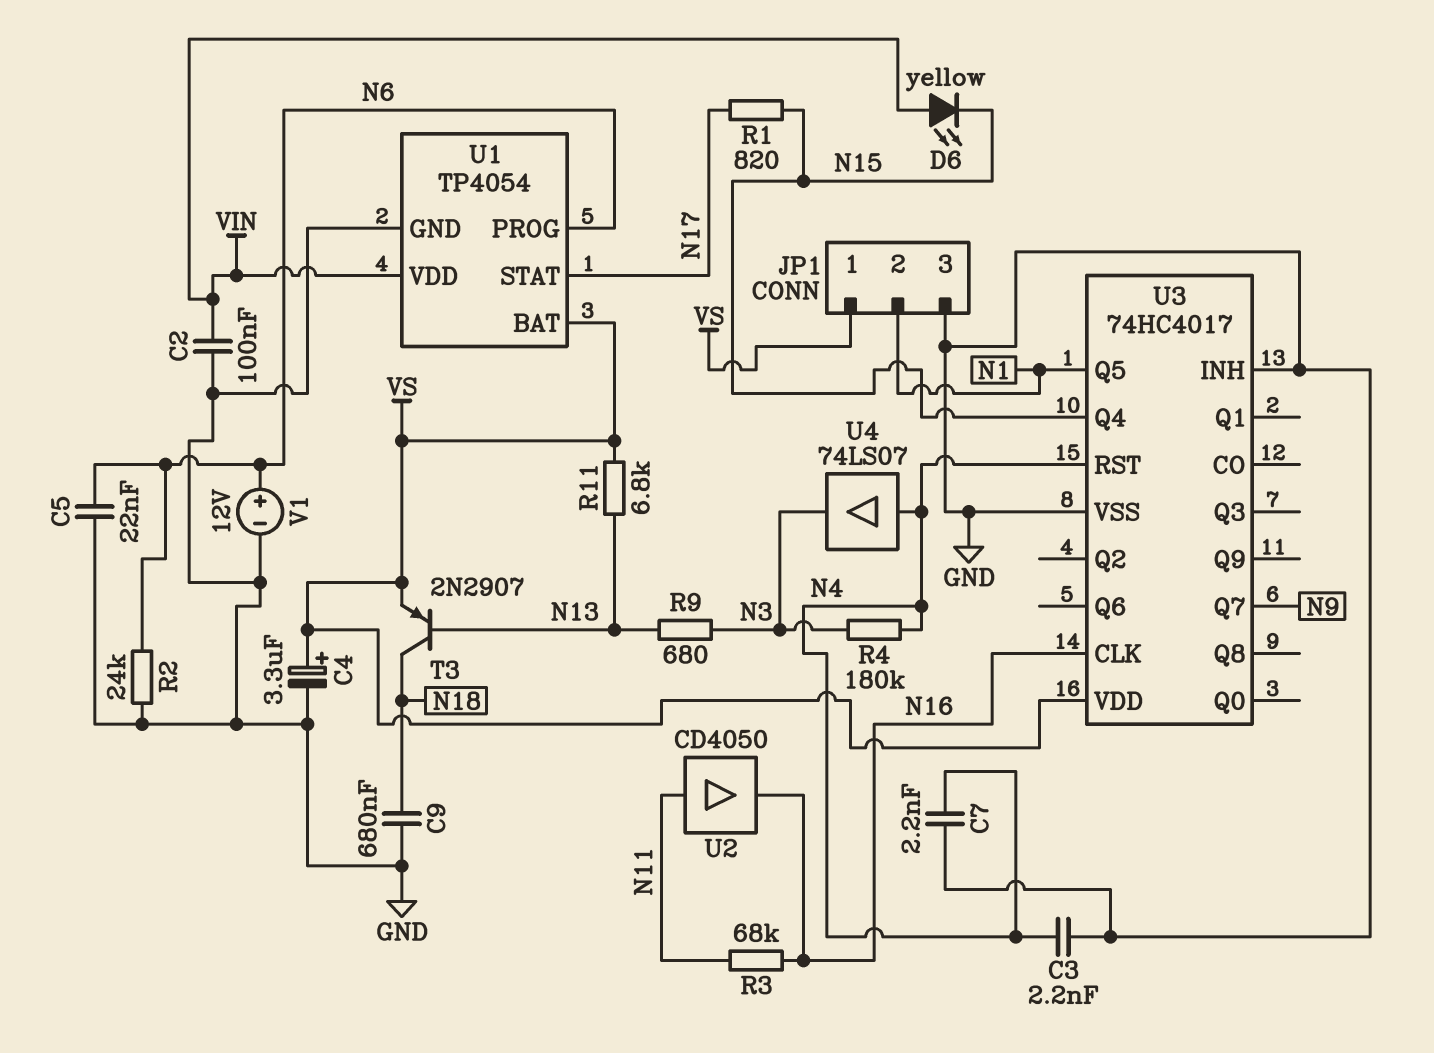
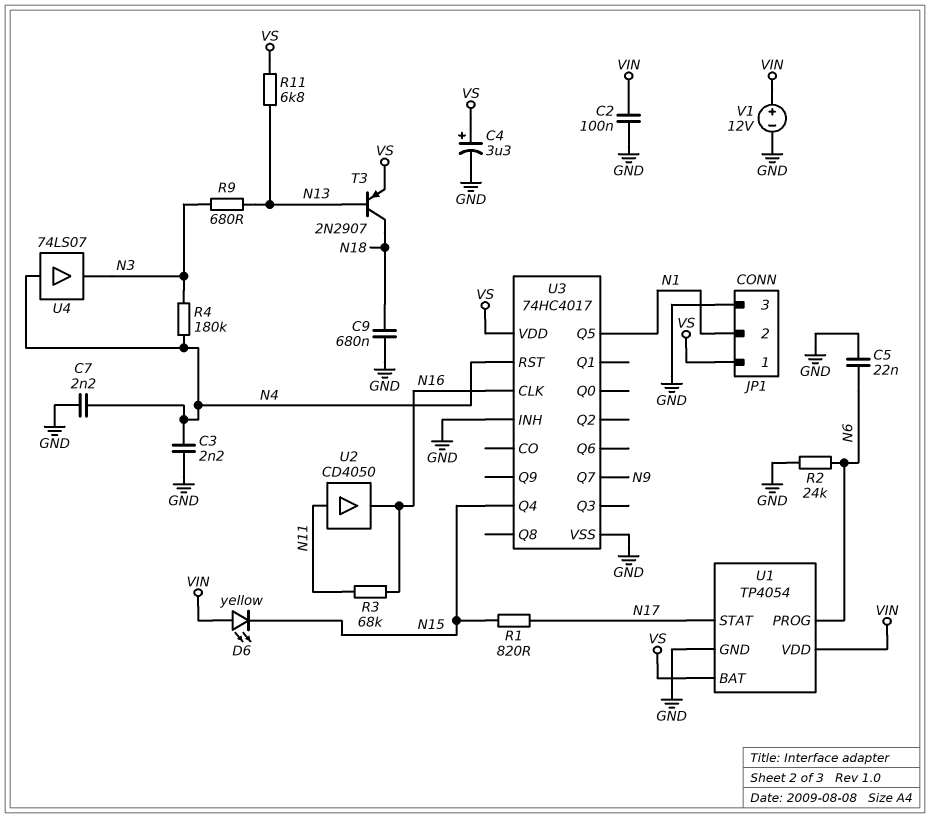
V1: 12V (plus N6, minus GND) -> 12V (plus VIN, minus GND)

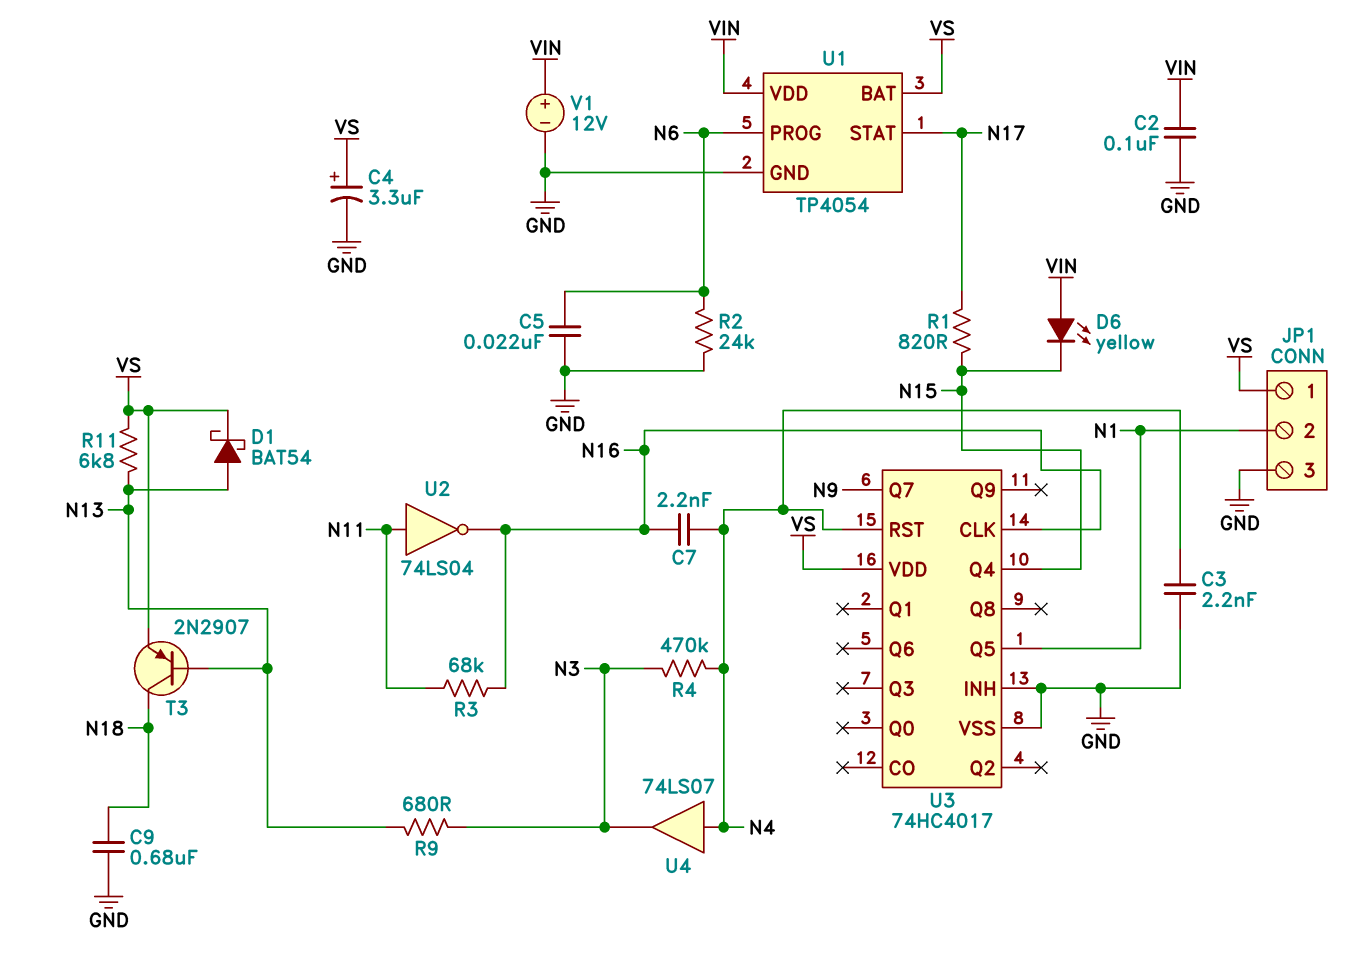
C7: 2.2nF (GND, N4) -> 2.2nF (N4, N16)
D1: none -> schottky BAT54 (A N13, K VS)
R4: 180k (N3, N4) -> 470k (N3, N4)
U2: buffer CD4050 (in N11, out N16) -> NOT 74LS04 (in N11, out N16)

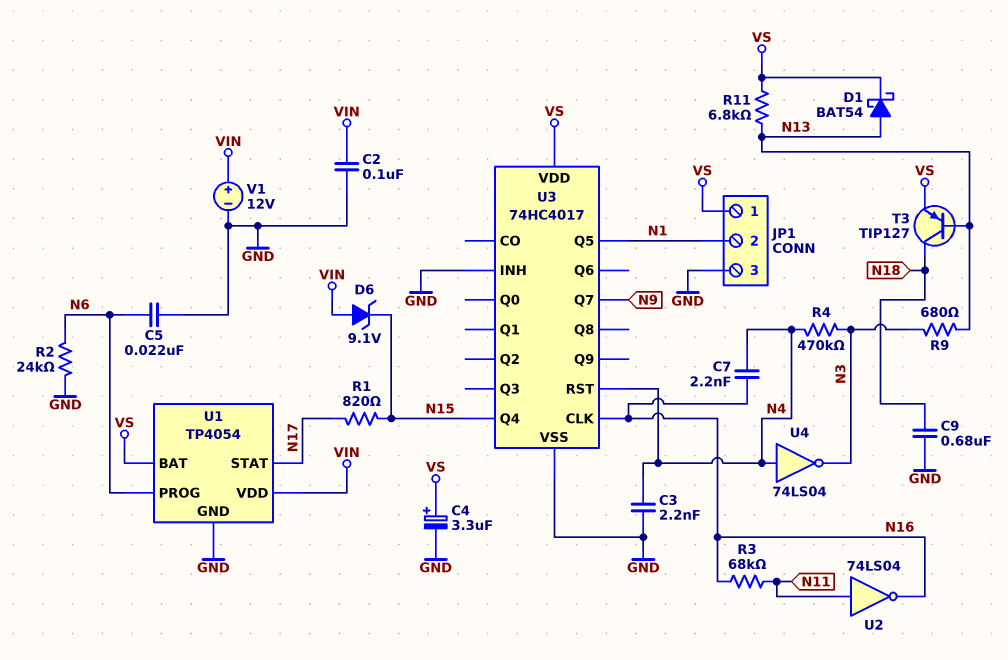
D6: LED yellow (A VIN, K N15) -> zener 9.1V (A VIN, K N15)
T3: PNP 2N2907 (B N13, C N18, E VS) -> PNP TIP127 (B N13, C N18, E VS)
U4: buffer 74LS07 (in N4, out N3) -> NOT 74LS04 (in N4, out N3)

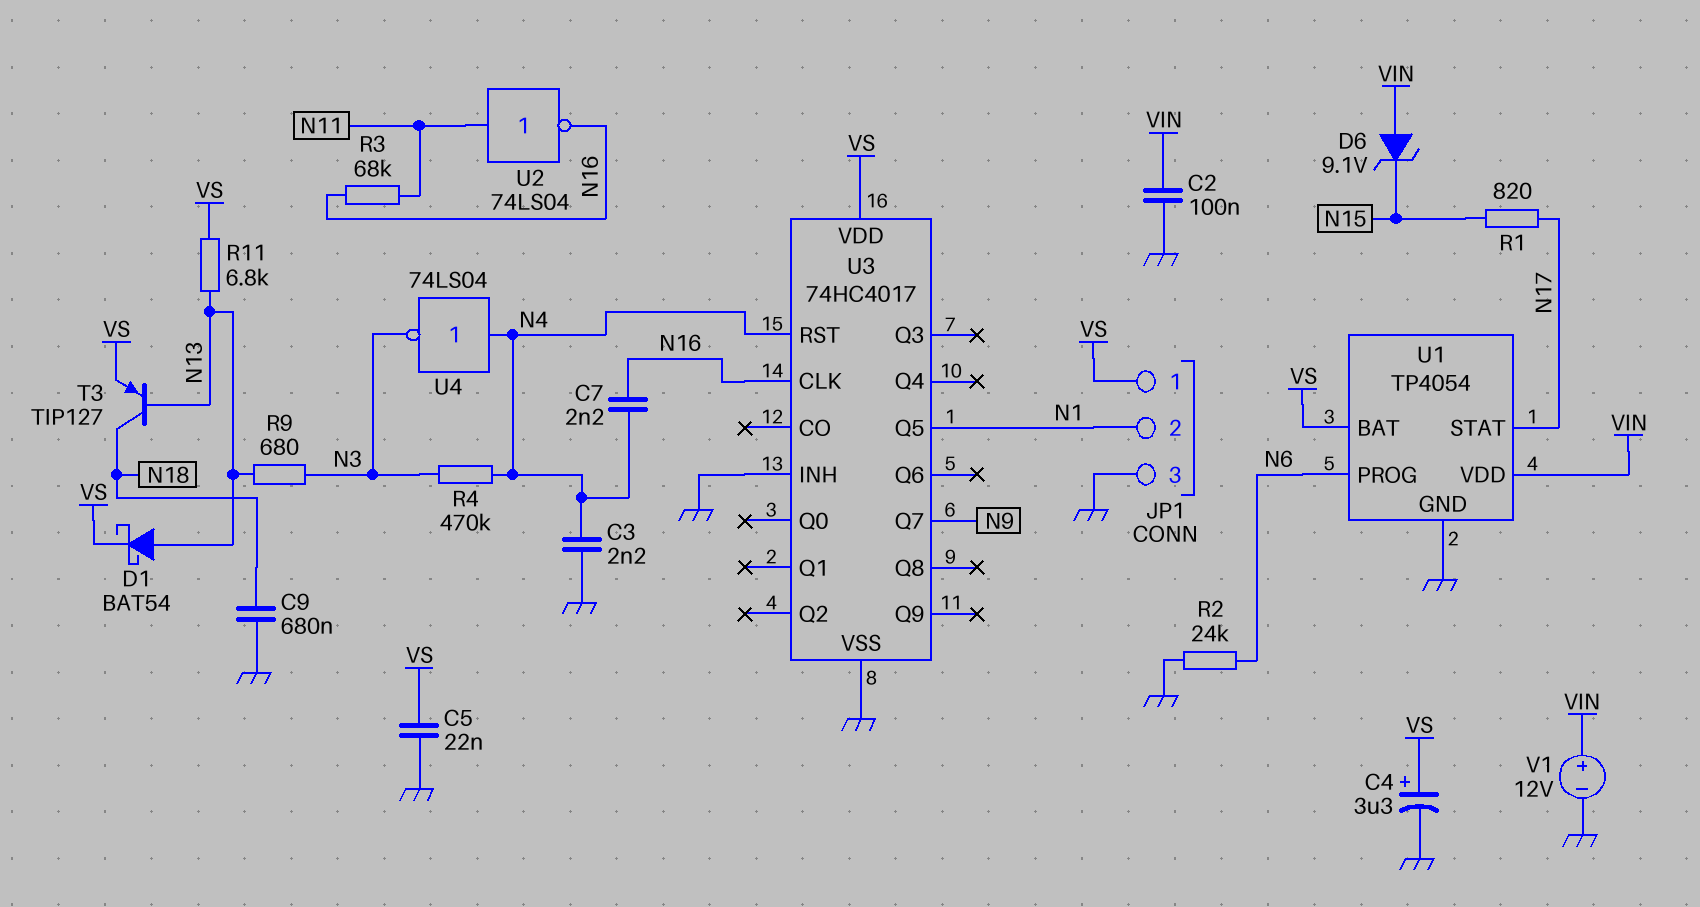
C5: 22nF (GND, N6) -> 22nF (GND, VS)
U3 pin Q4: N15 -> none

